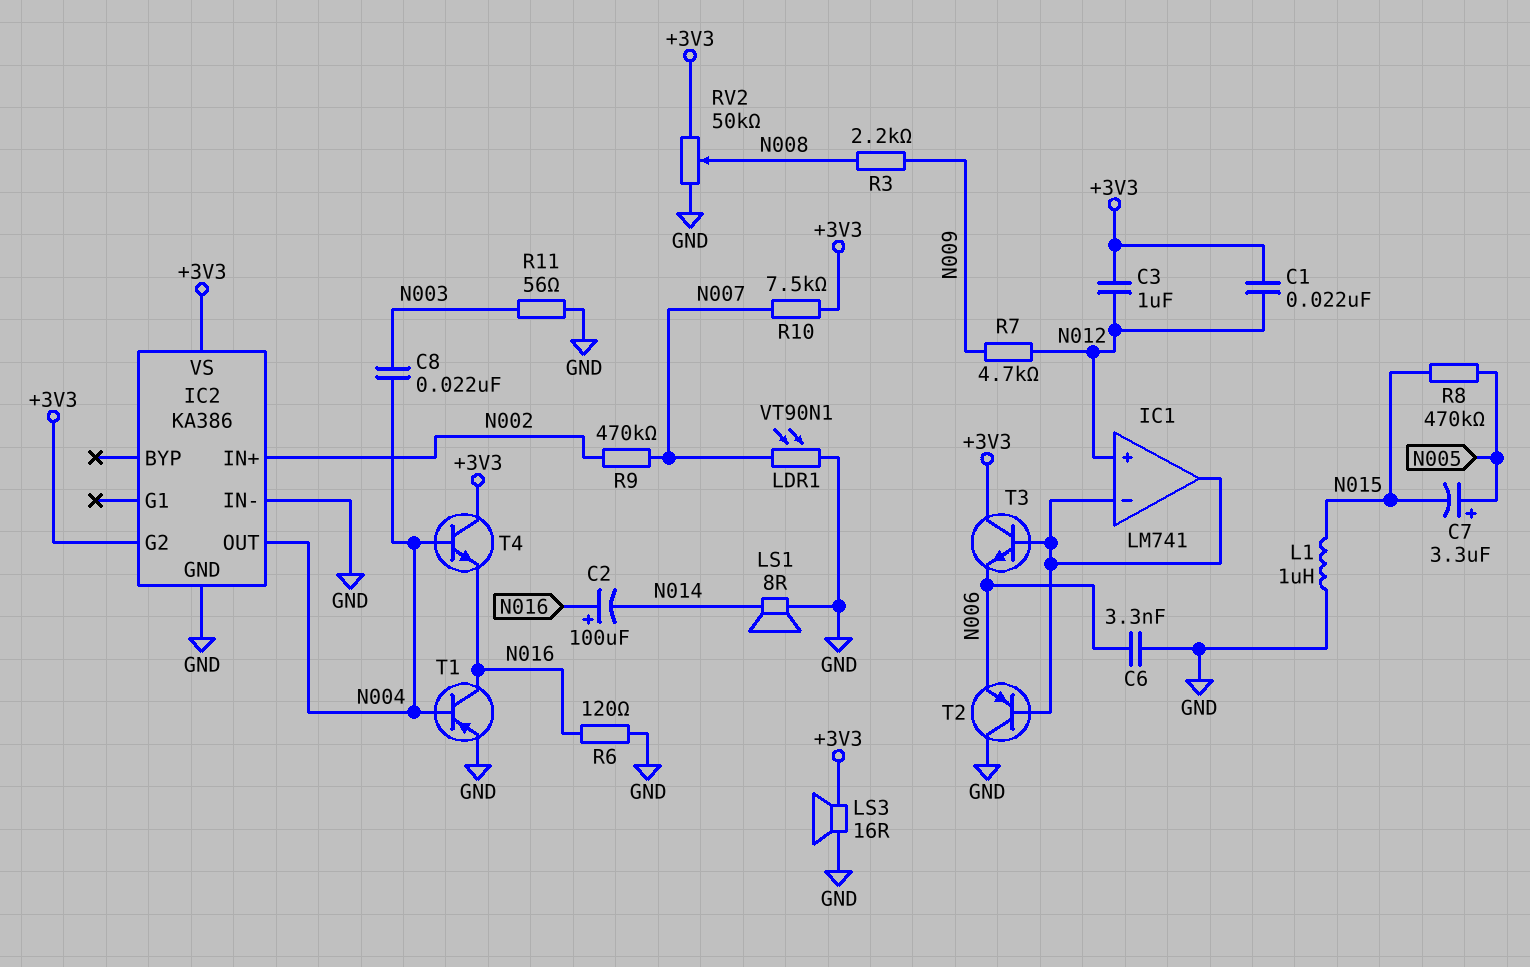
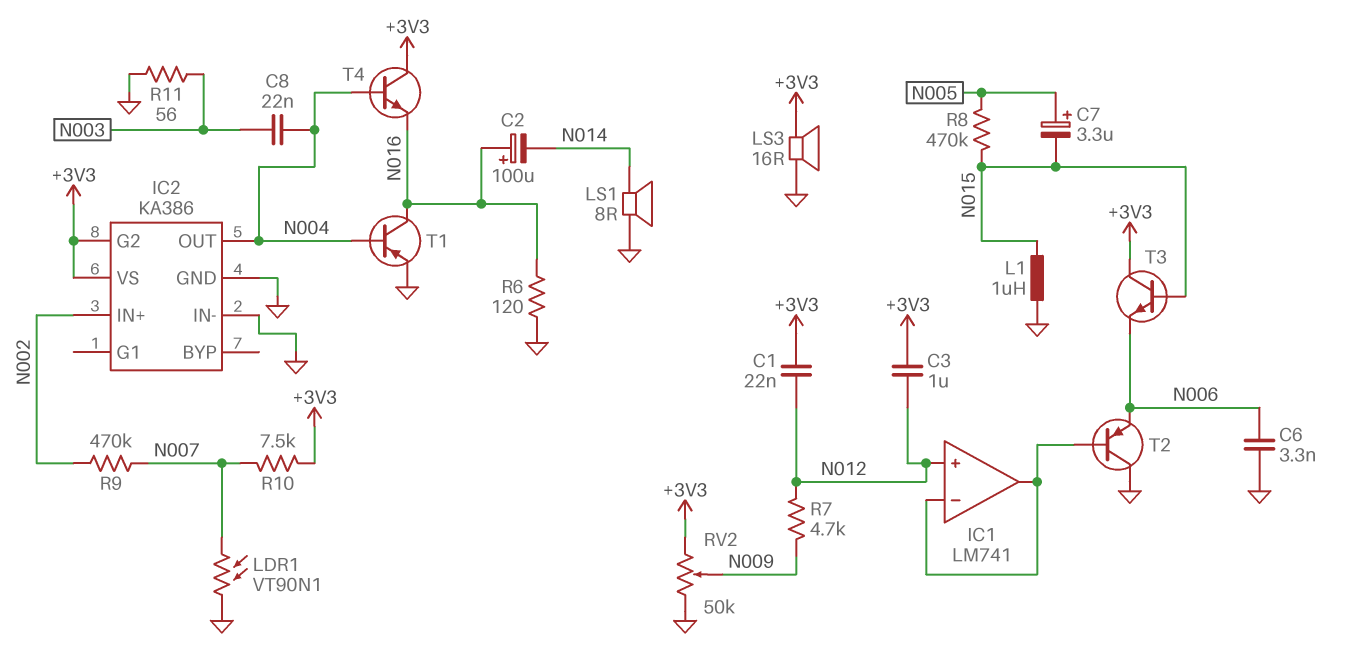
R3: 2.2k (N008, N009) -> none
RV2: 50k (+3V3, GND, wiper N008) -> 50k (+3V3, GND, wiper N009)
T3: NPN (B IC1/in-, C +3V3, E N006) -> NPN (B N015, C +3V3, E N006)

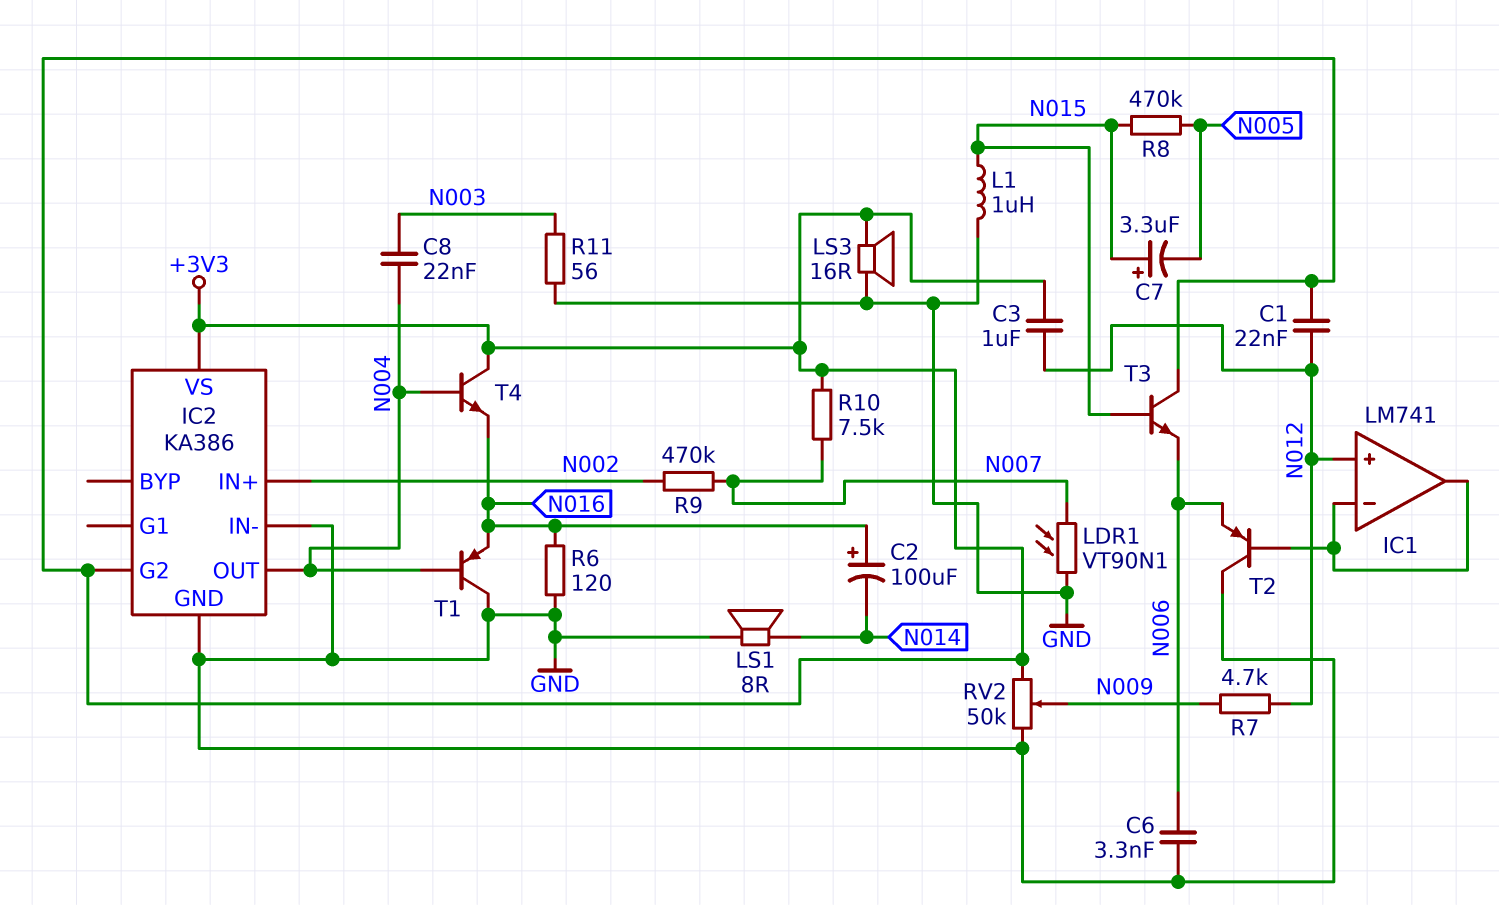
C7: 3.3uF (plus N005, minus N015) -> 3.3uF (plus N015, minus N005)
T1: PNP (B N004, C N016, E GND) -> PNP (B N004, C GND, E N016)

